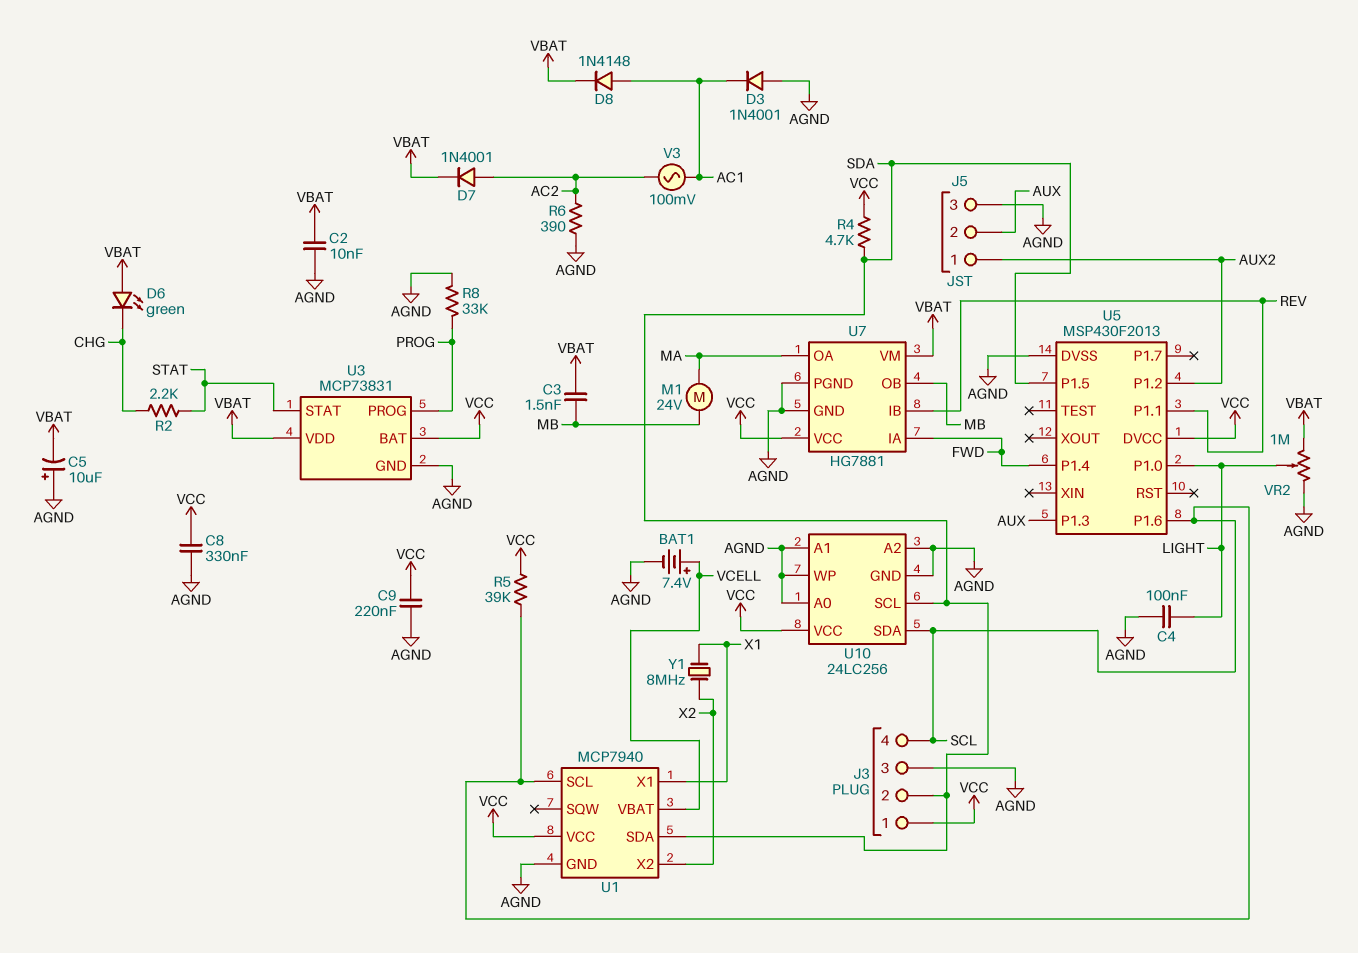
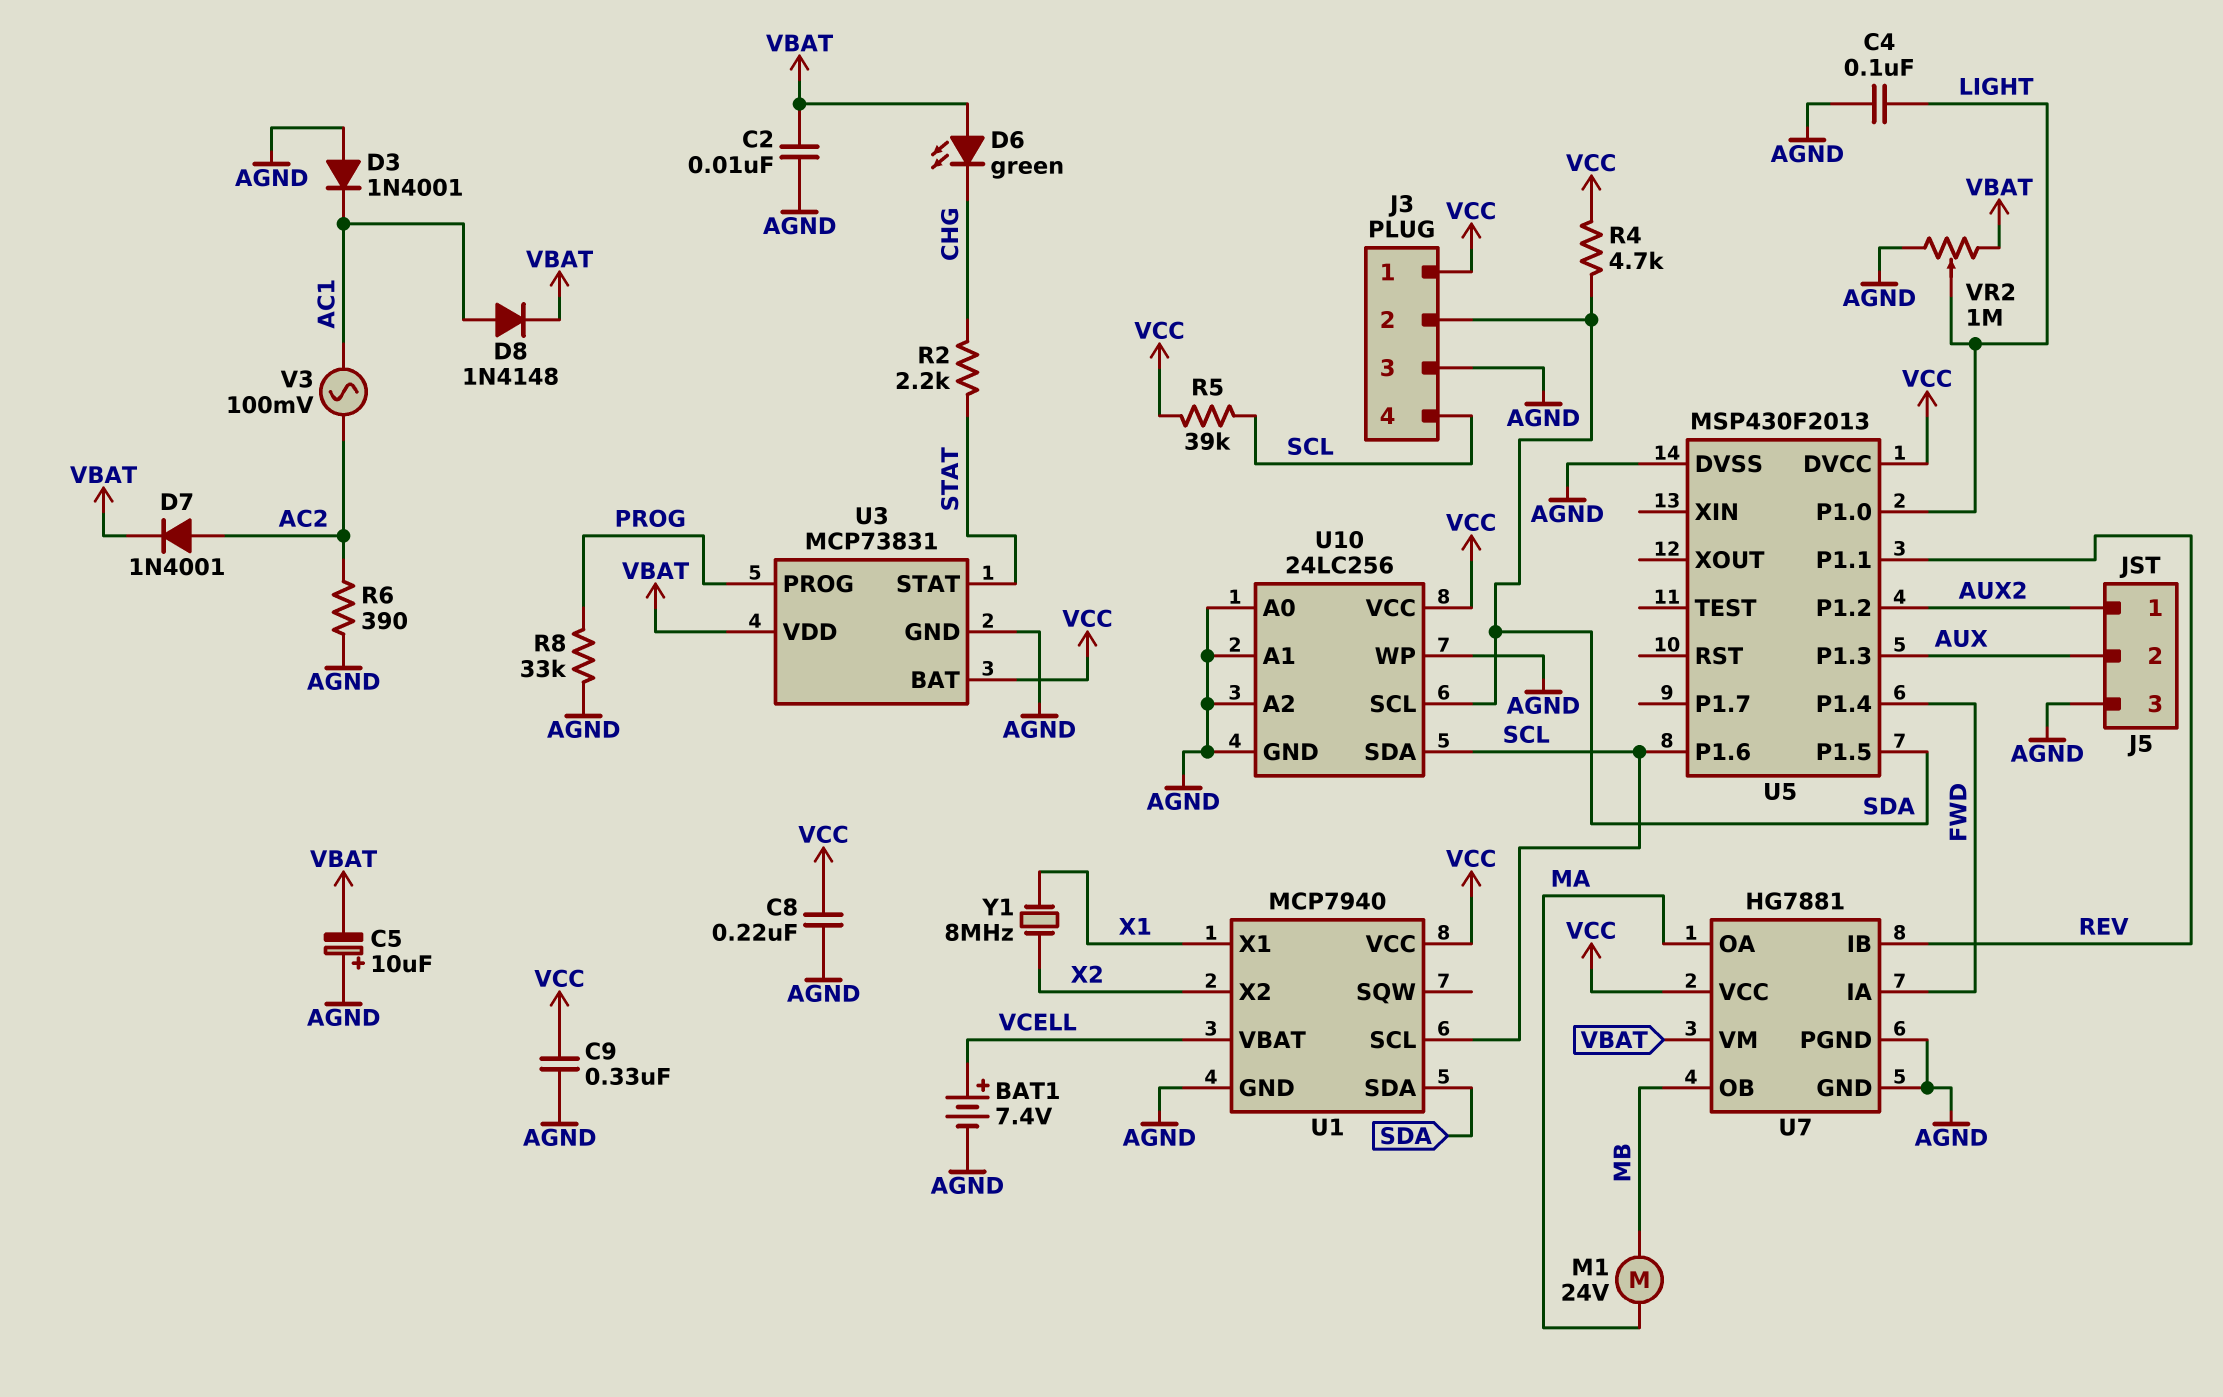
C3: 1.5nF (MB, VBAT) -> none
C8: 330nF (AGND, VCC) -> 220nF (AGND, VCC)
C9: 220nF (AGND, VCC) -> 330nF (AGND, VCC)

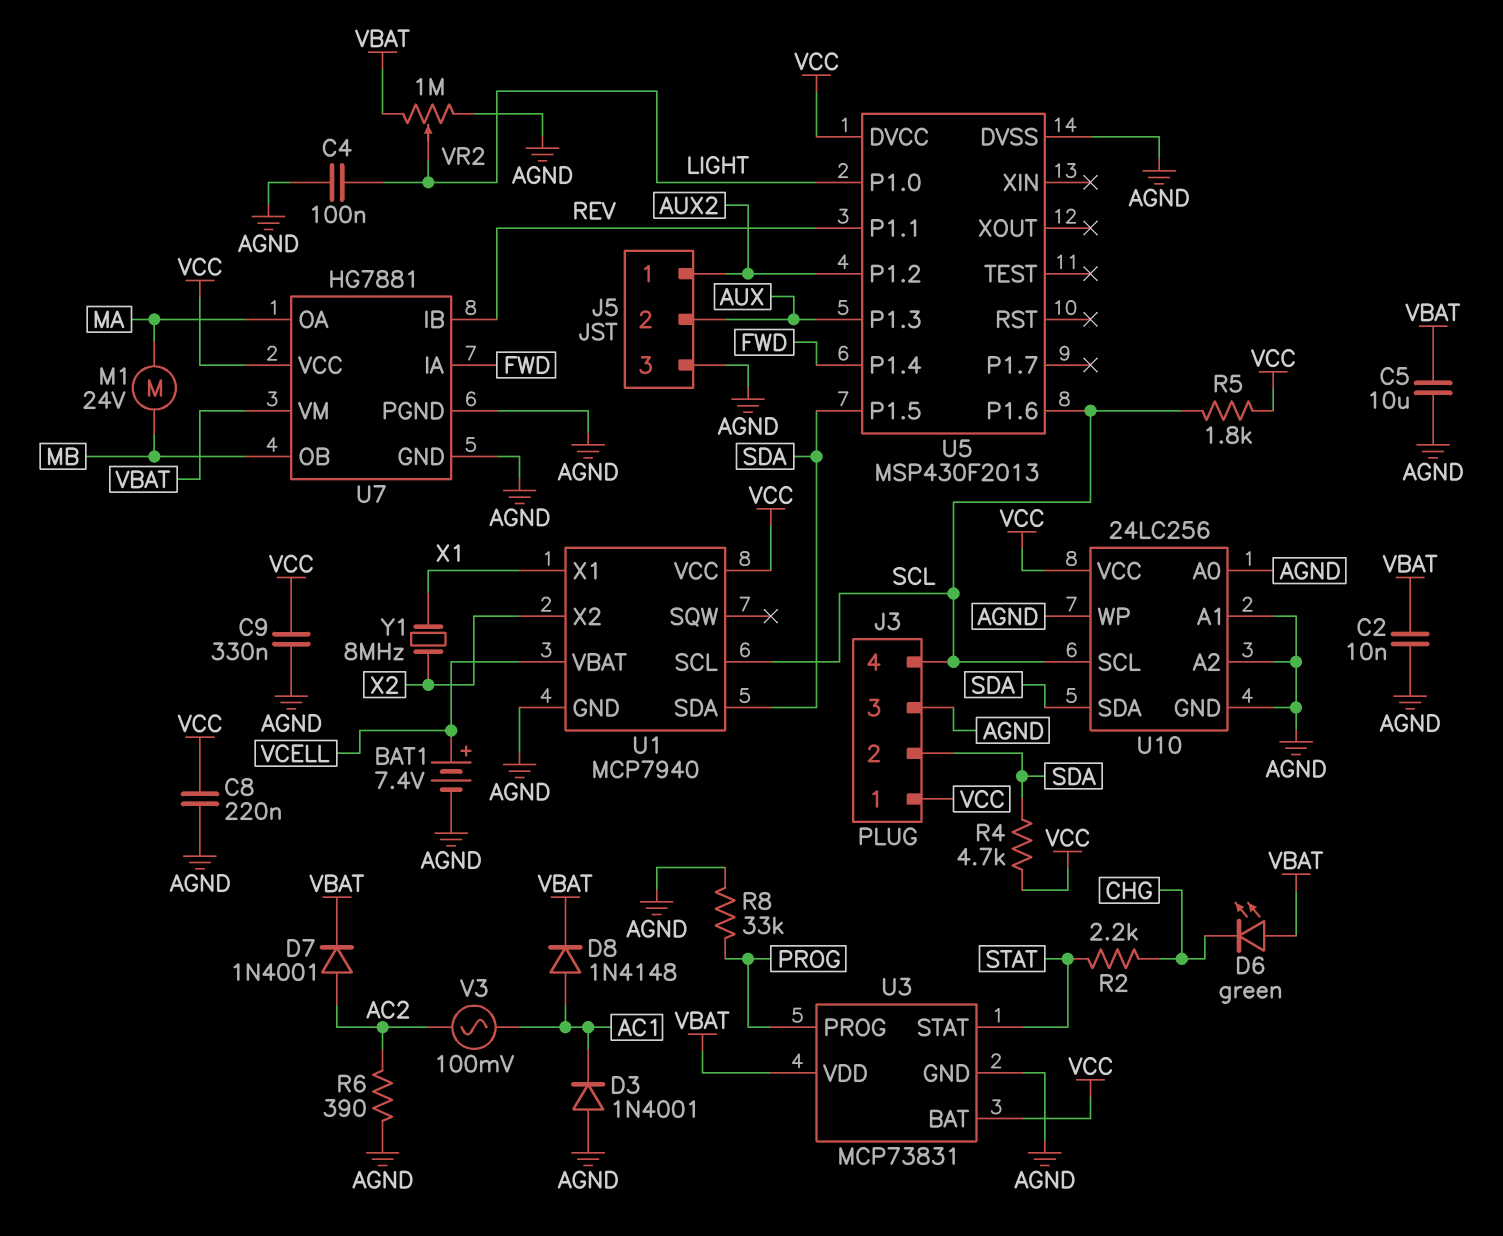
C5: 10uF (plus AGND, minus VBAT) -> 10uF (AGND, VBAT)
R5: 39k (SCL, VCC) -> 1.8k (SCL, VCC)
U10 pin SCL: SDA -> SCL
U10 pin SDA: SCL -> SDA

